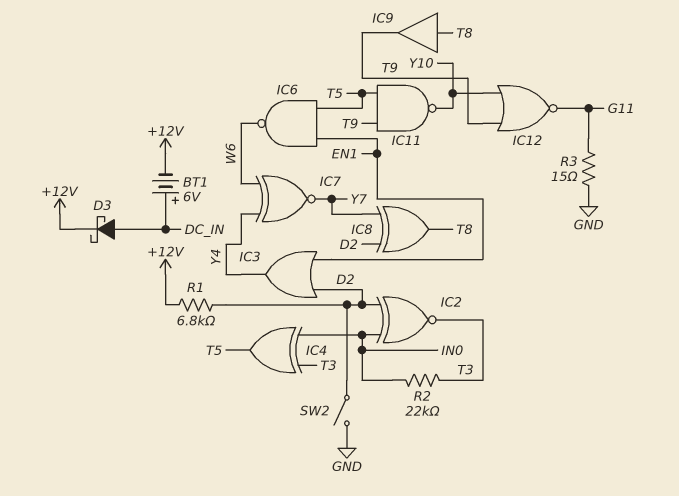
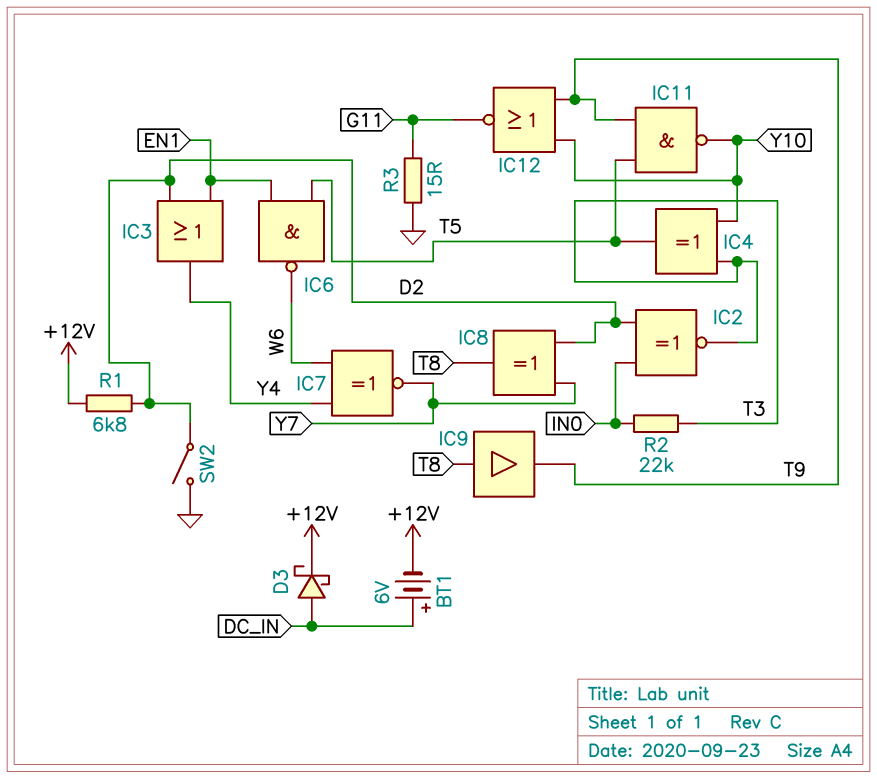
IC4: XOR (in IN0, in T3, out T5) -> XOR (in T3, in Y10, out T5)

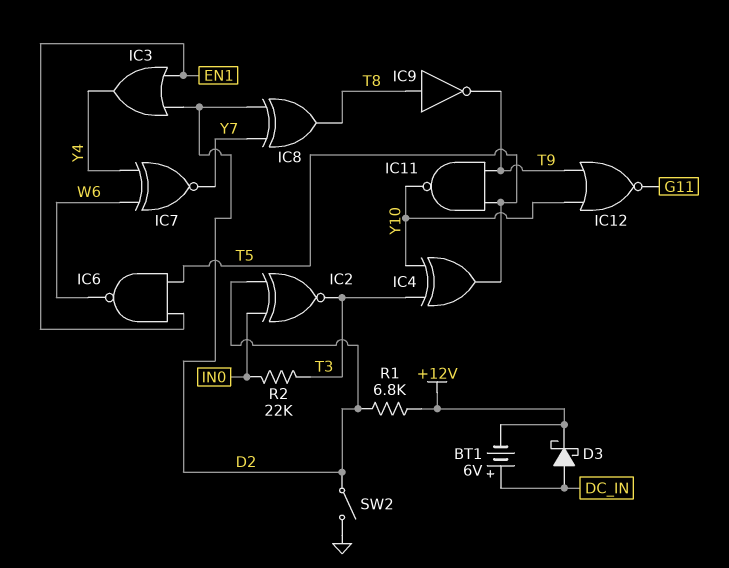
IC9: buffer (in T8, out T9) -> NOT (in T8, out T9)
R3: 15 (G11, GND) -> none

